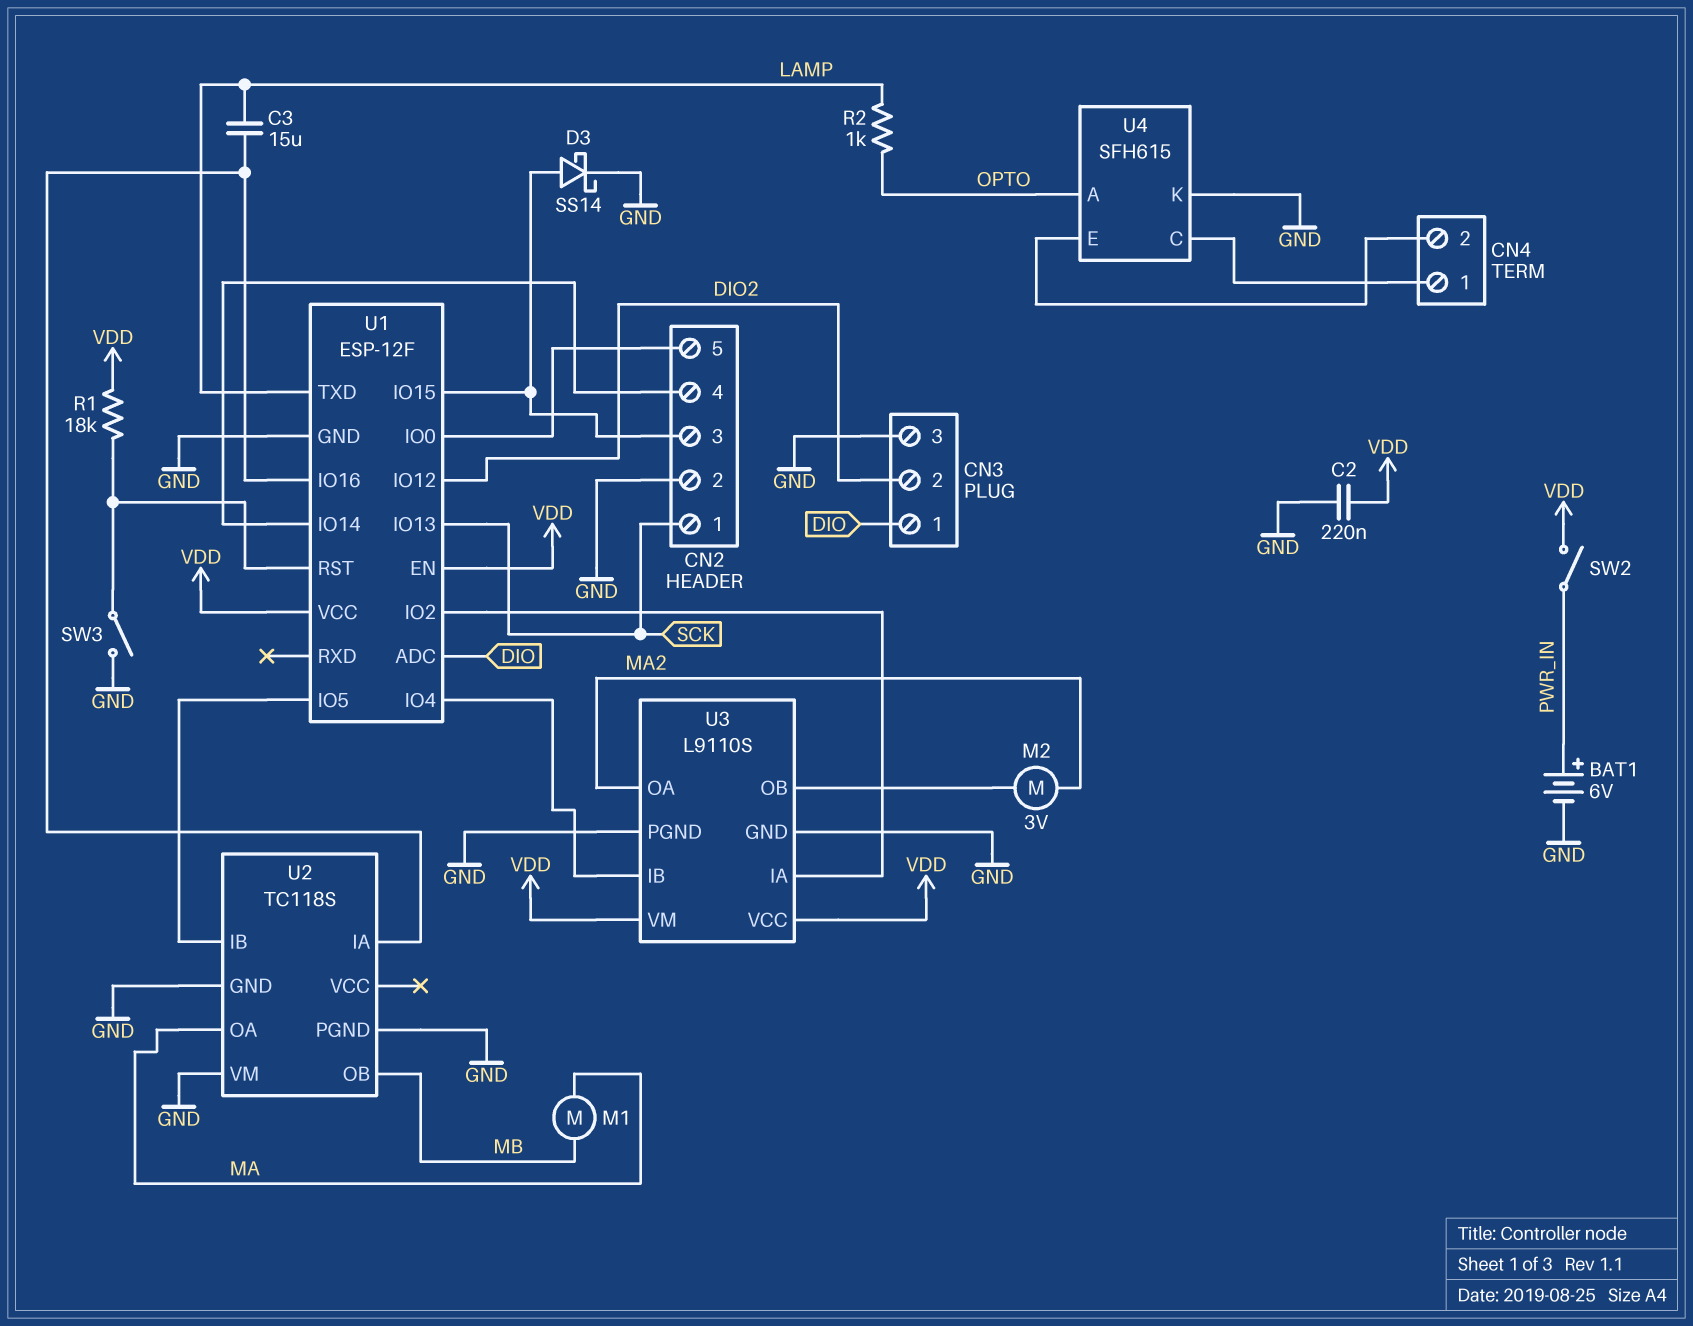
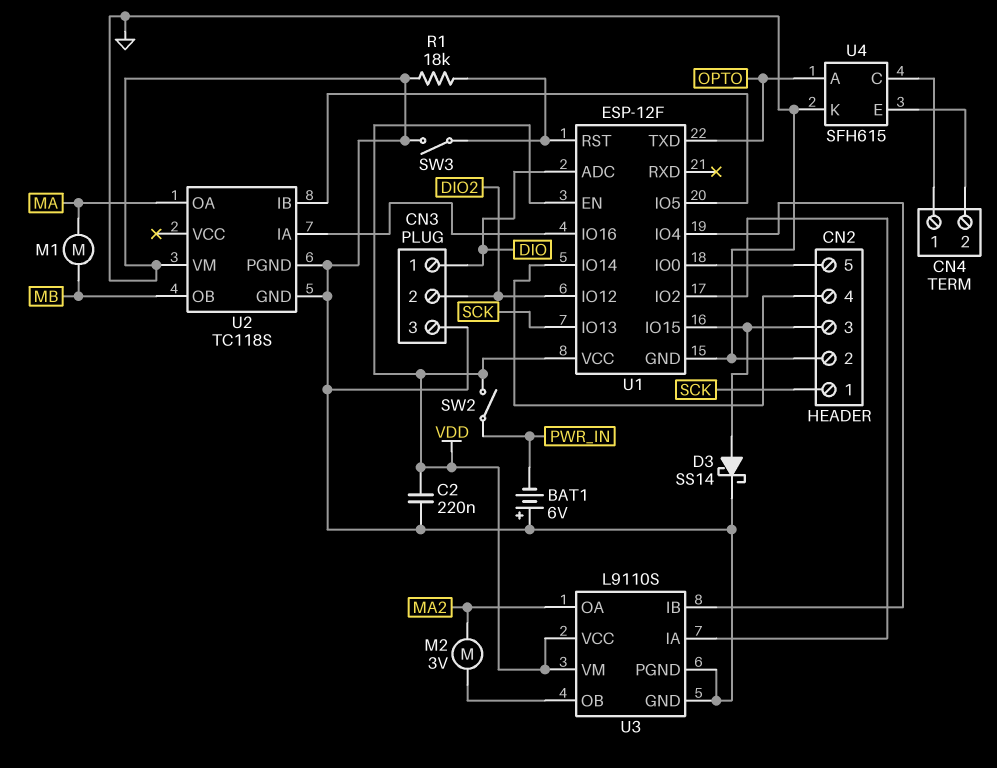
BAT1: 6V (plus PWR_IN, minus GND) -> 6V (plus GND, minus PWR_IN)
C3: 15uF (LAMP, U1/IO16) -> none
R1: 18k (U1/RST, VDD) -> 18k (GND, U1/RST)
R2: 1k (LAMP, OPTO) -> none
U1 pin TXD: LAMP -> OPTO

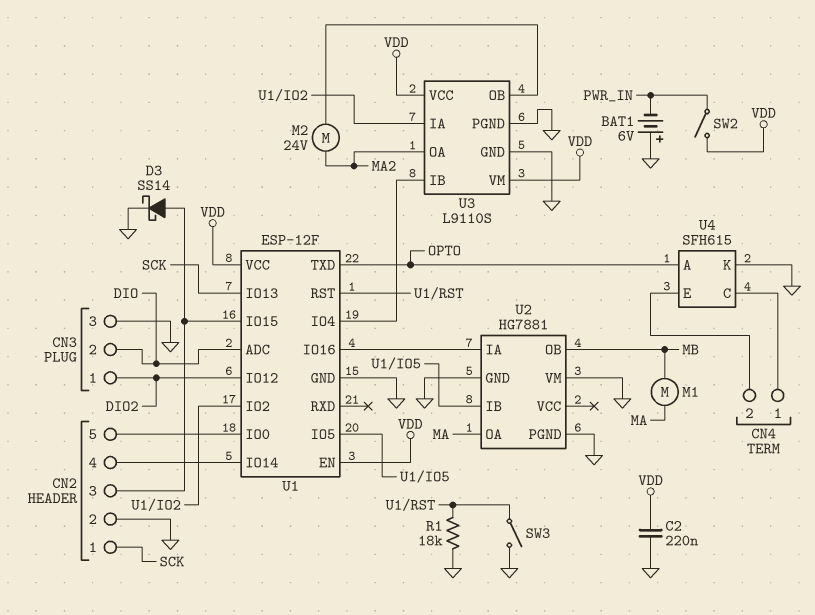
CN3 pin 1: DIO -> DIO2
CN3 pin 2: DIO2 -> DIO
M2: motor 3V (MA2, U3/OB) -> motor 24V (MA2, U3/OB)
U2: TC118S -> HG7881

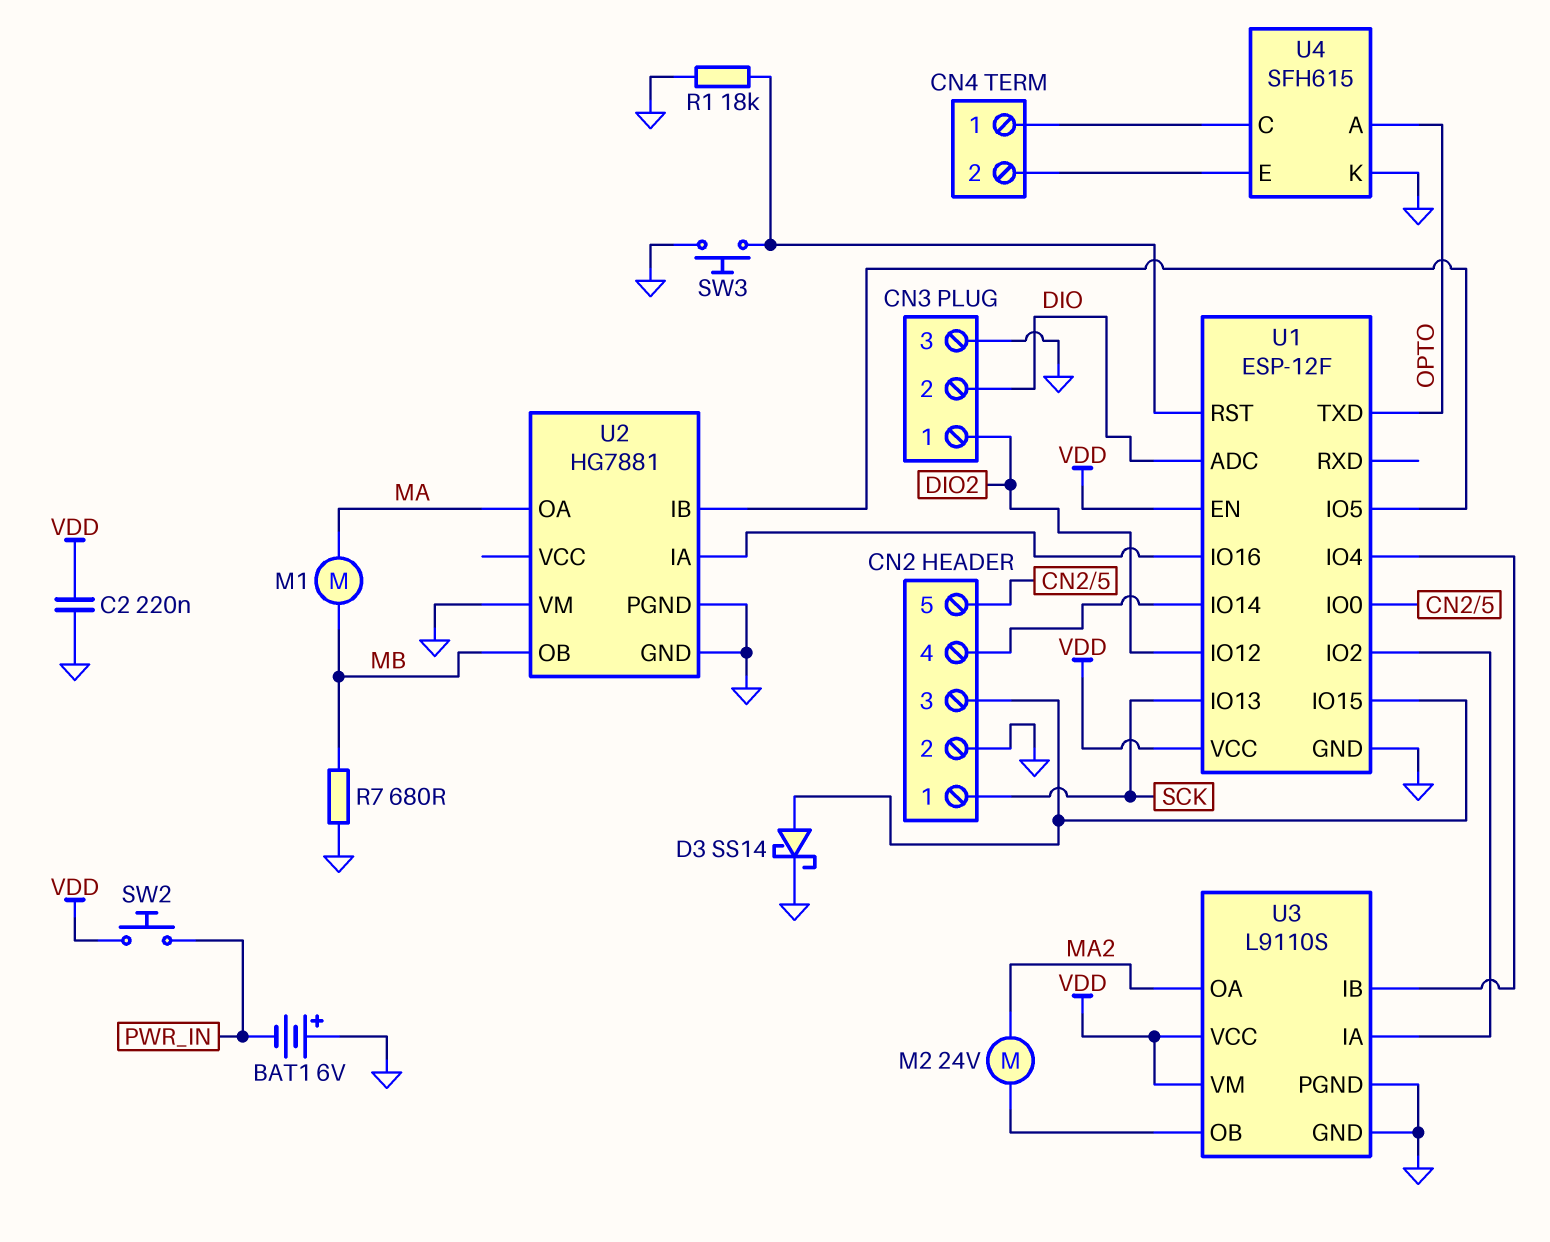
R7: none -> 680 (GND, MB)
SW2: switch (PWR_IN, VDD) -> button (PWR_IN, VDD)
SW3: switch (GND, U1/RST) -> button (GND, U1/RST)

